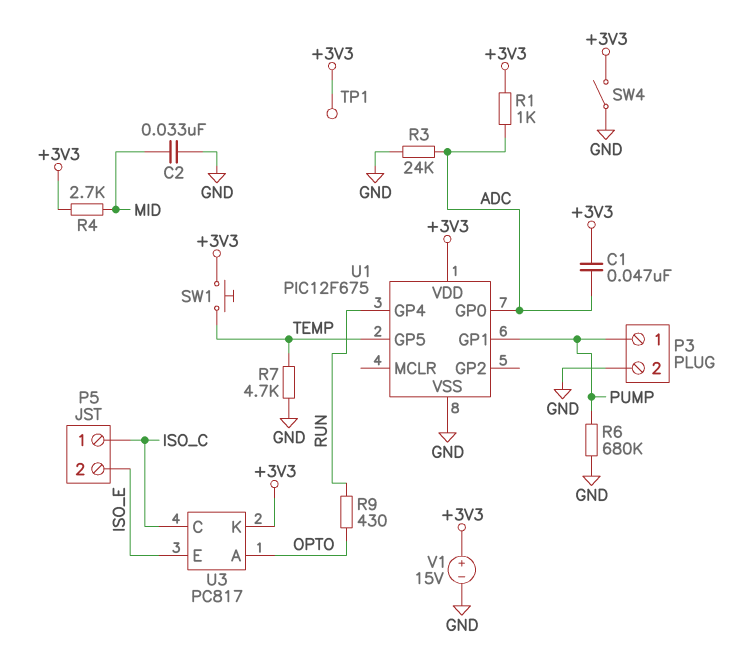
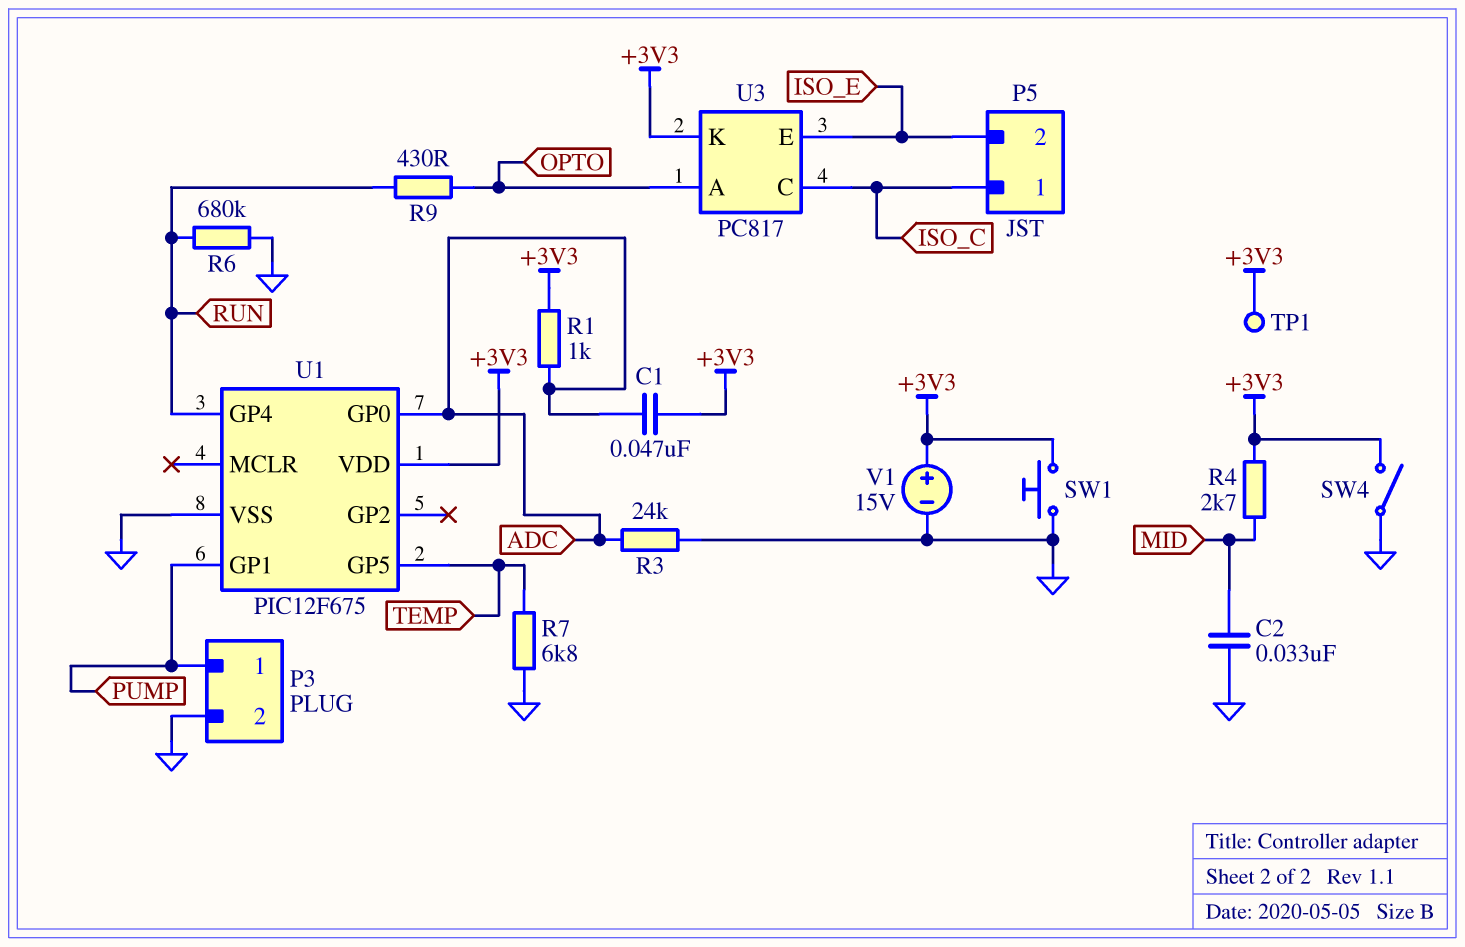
R6: 680k (GND, PUMP) -> 680k (GND, RUN)
R7: 4.7k (GND, TEMP) -> 6.8k (GND, TEMP)
SW1: button (+3V3, TEMP) -> button (+3V3, GND)

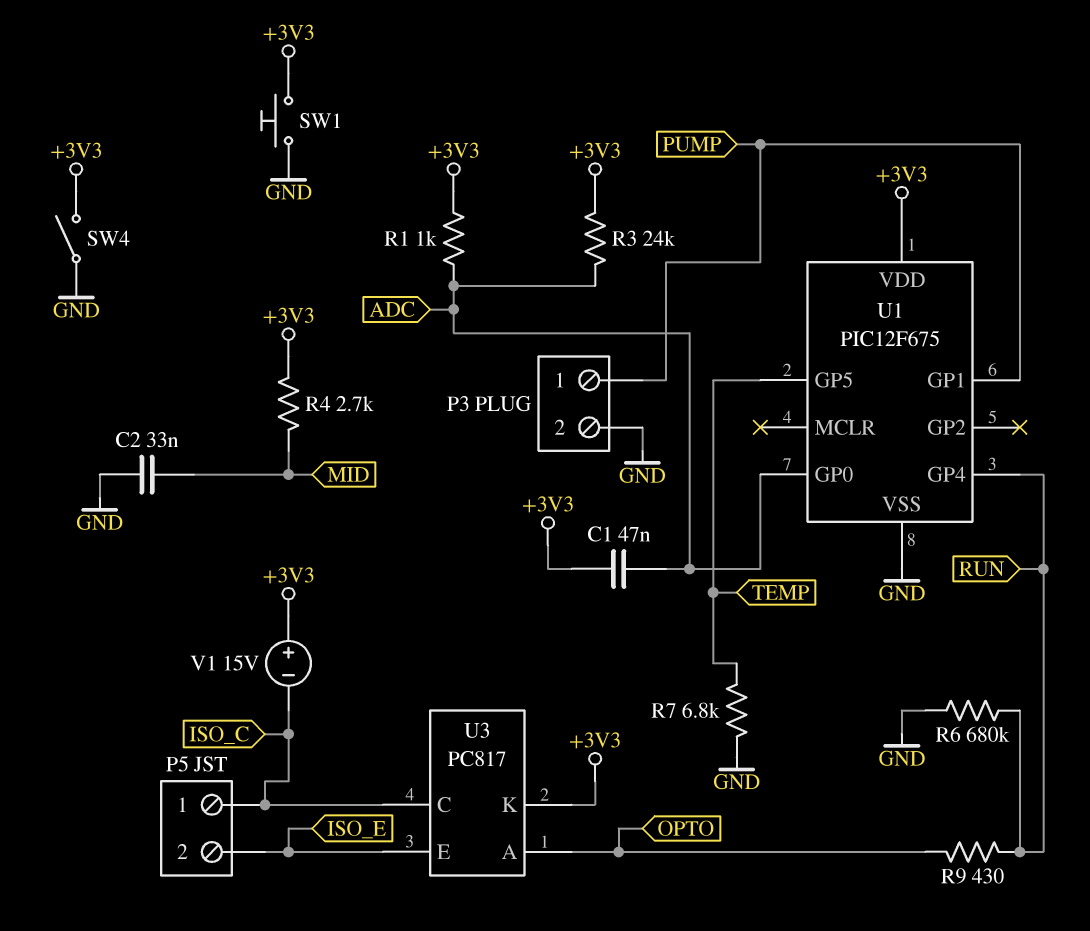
R3: 24k (ADC, GND) -> 24k (+3V3, ADC)
TP1: test point (+3V3) -> none
V1: 15V (plus +3V3, minus GND) -> 15V (plus +3V3, minus ISO_C)

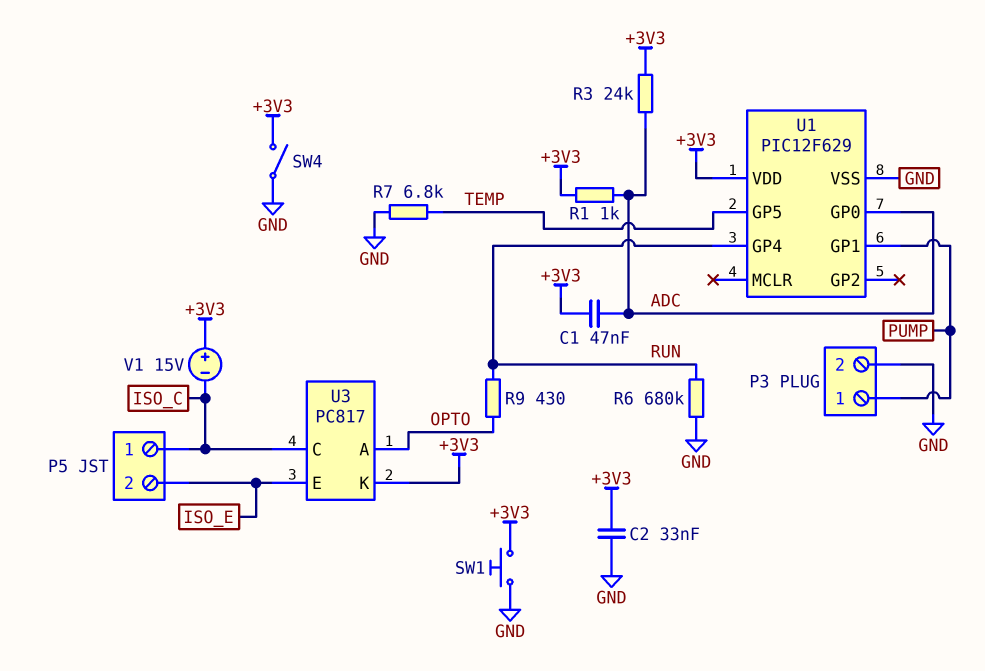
C2: 33nF (GND, MID) -> 33nF (+3V3, GND)
R4: 2.7k (+3V3, MID) -> none
U1: PIC12F675 -> PIC12F629

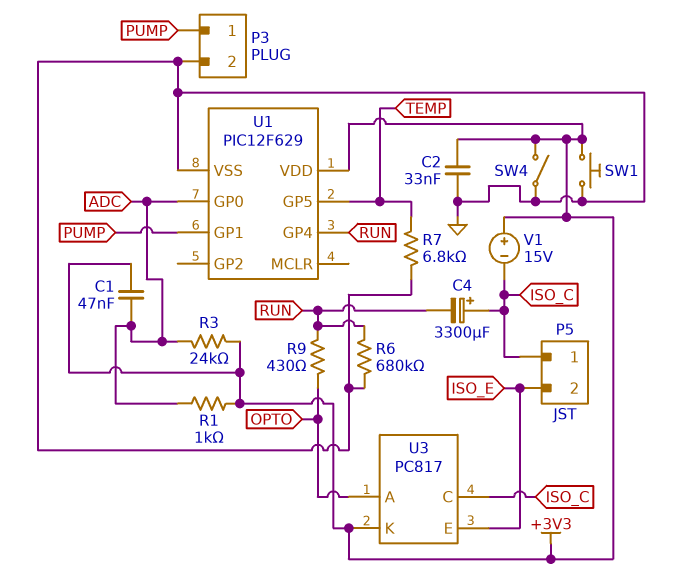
C4: none -> 3300uF (plus ISO_C, minus RUN)

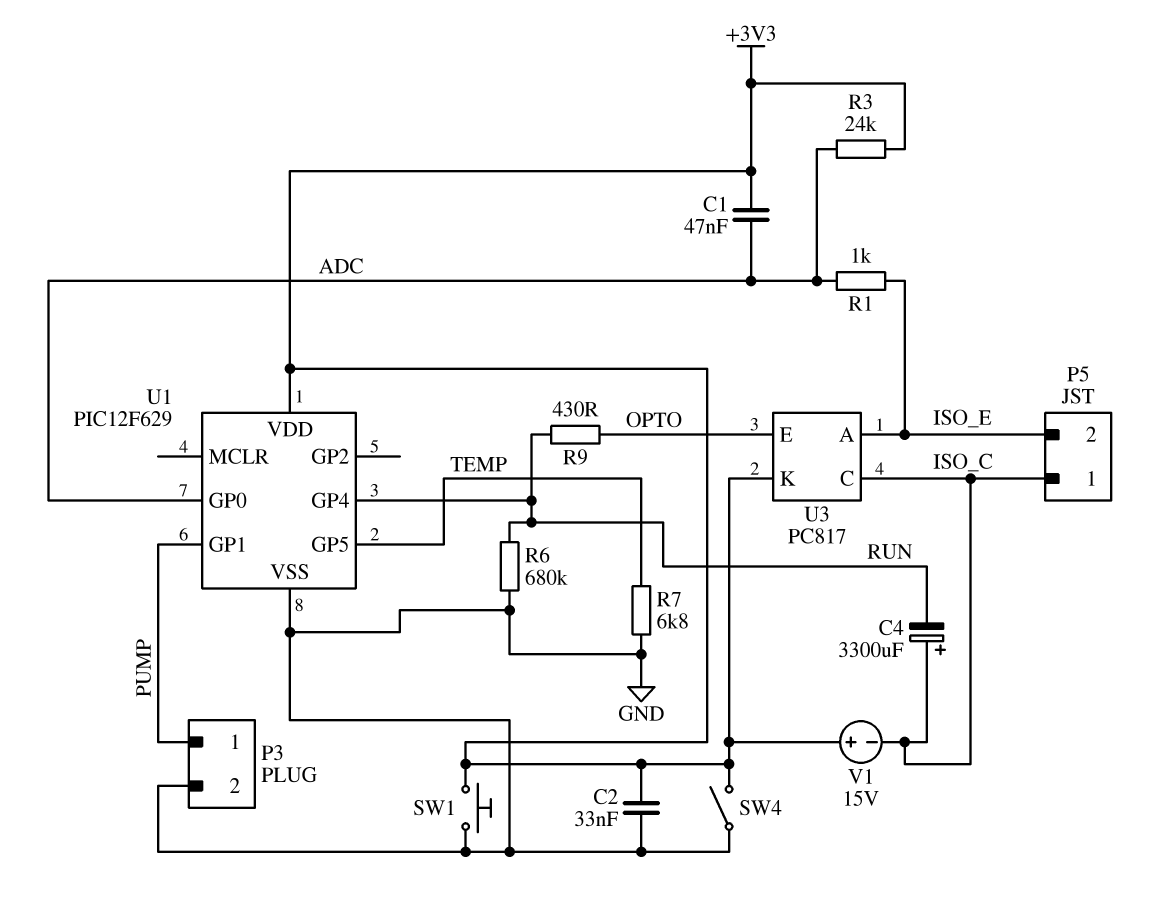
R1: 1k (+3V3, ADC) -> 1k (ADC, ISO_E)
U3 pin A: OPTO -> ISO_E
U3 pin E: ISO_E -> OPTO

